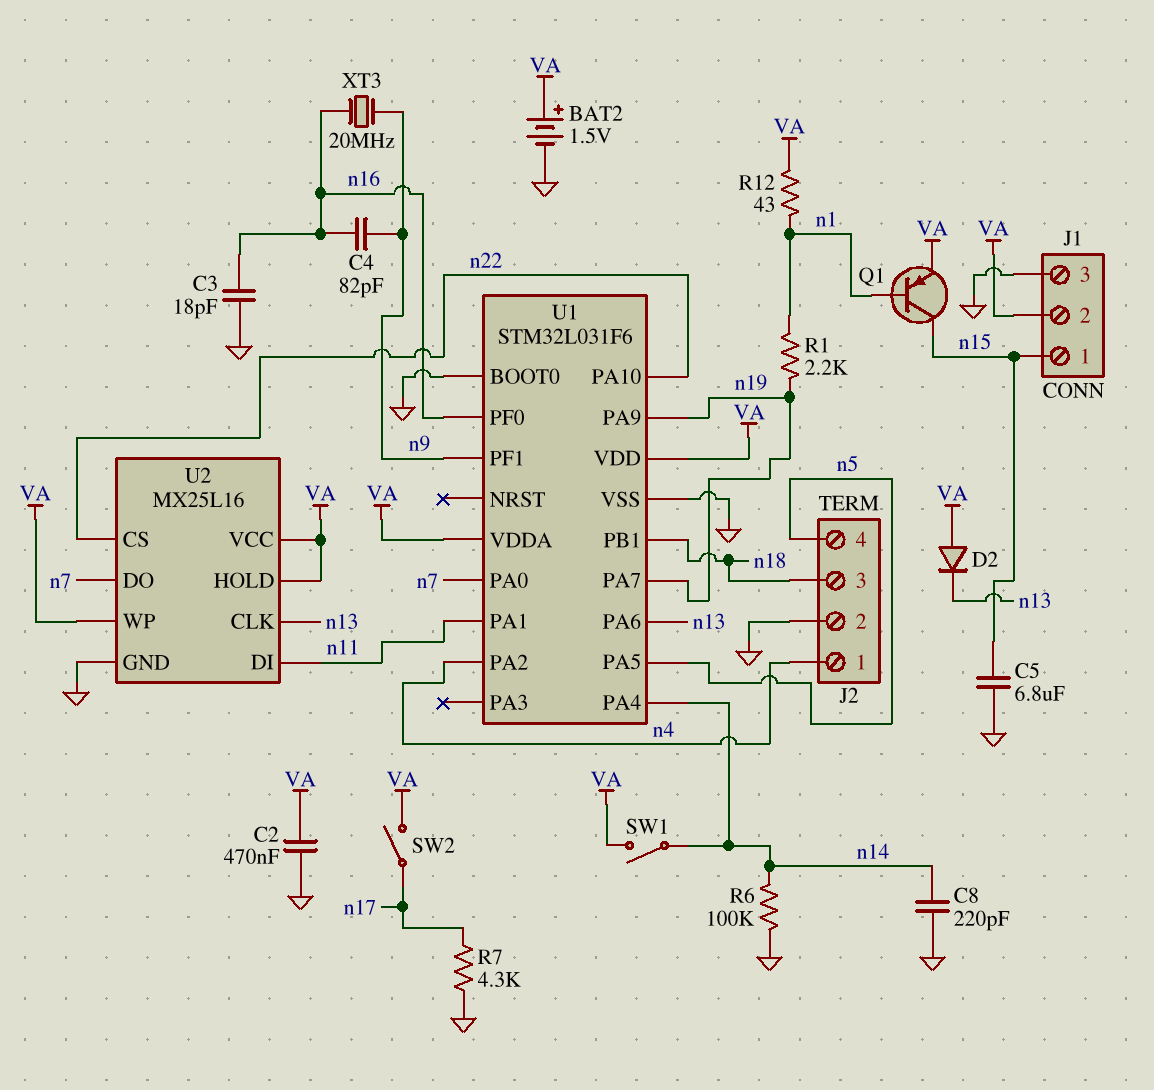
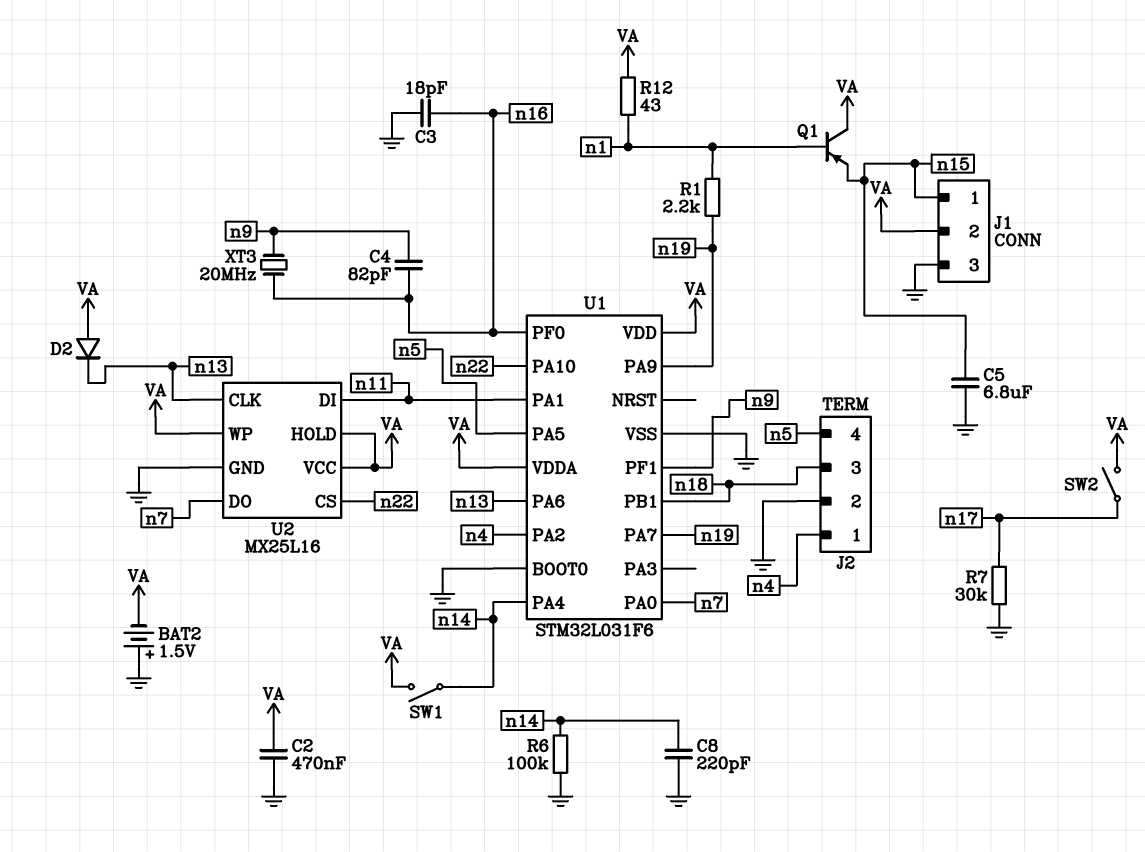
BAT2: 1.5V (plus VA, minus GND) -> 1.5V (plus GND, minus VA)
Q1: PNP (B n1, C n15, E VA) -> PNP (B n1, C VA, E n15)
R7: 4.3k (GND, n17) -> 30k (GND, n17)

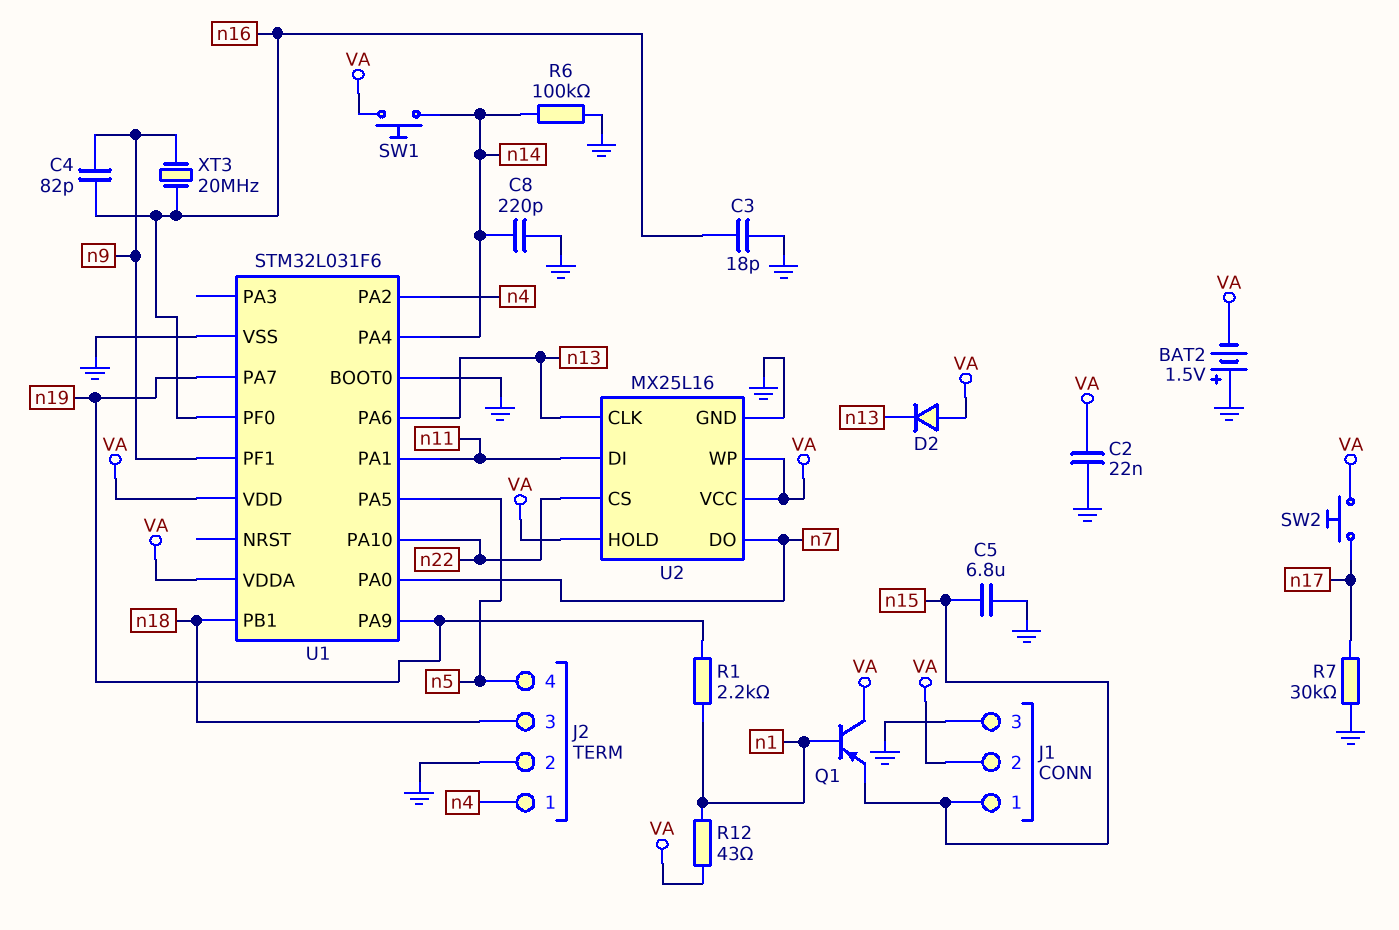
C2: 470nF (GND, VA) -> 22nF (GND, VA)
SW1: switch (VA, n14) -> button (VA, n14)
SW2: switch (VA, n17) -> button (VA, n17)

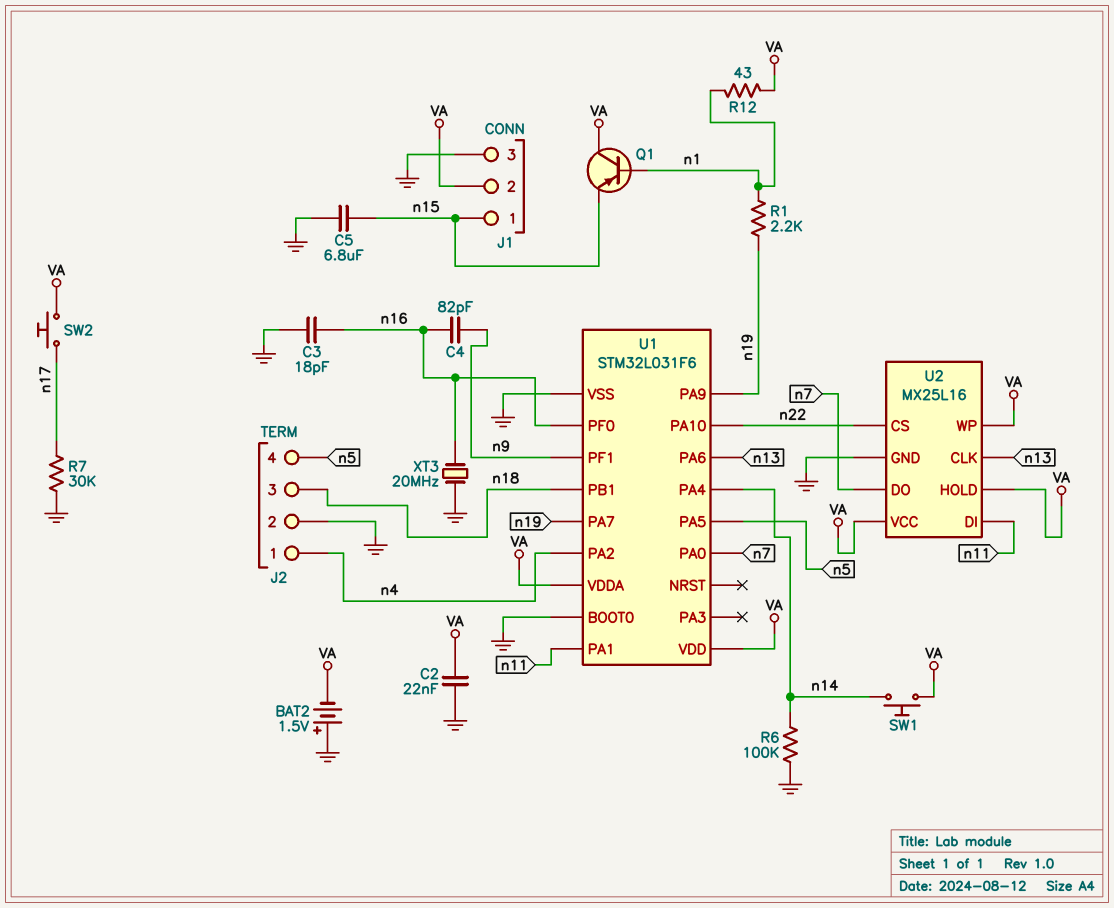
C8: 220pF (GND, n14) -> none
D2: diode (A VA, K n13) -> none
XT3: 20MHz (n9, n16) -> 20MHz (GND, n16)

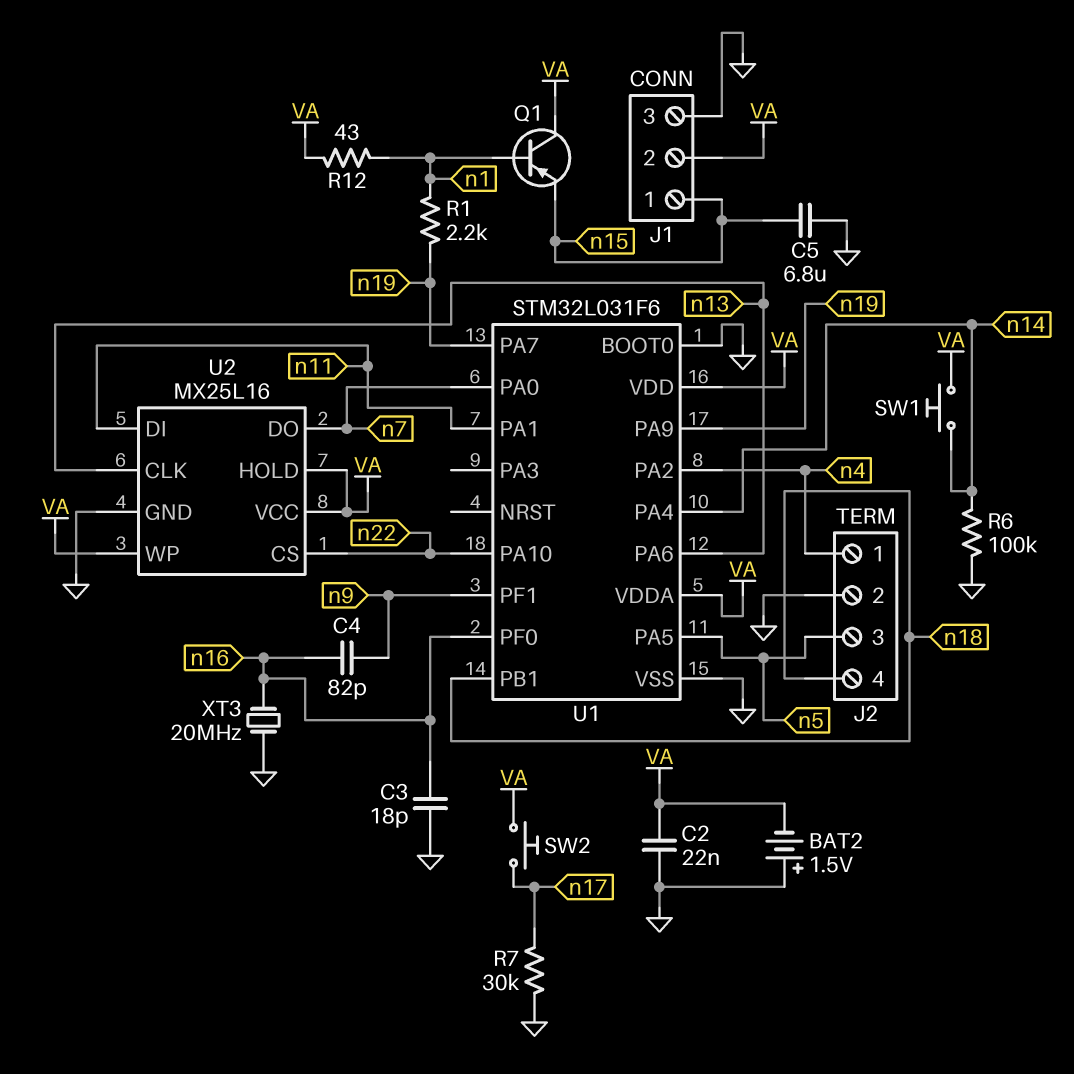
J2 pin 3: n18 -> n5
J2 pin 4: n5 -> n18

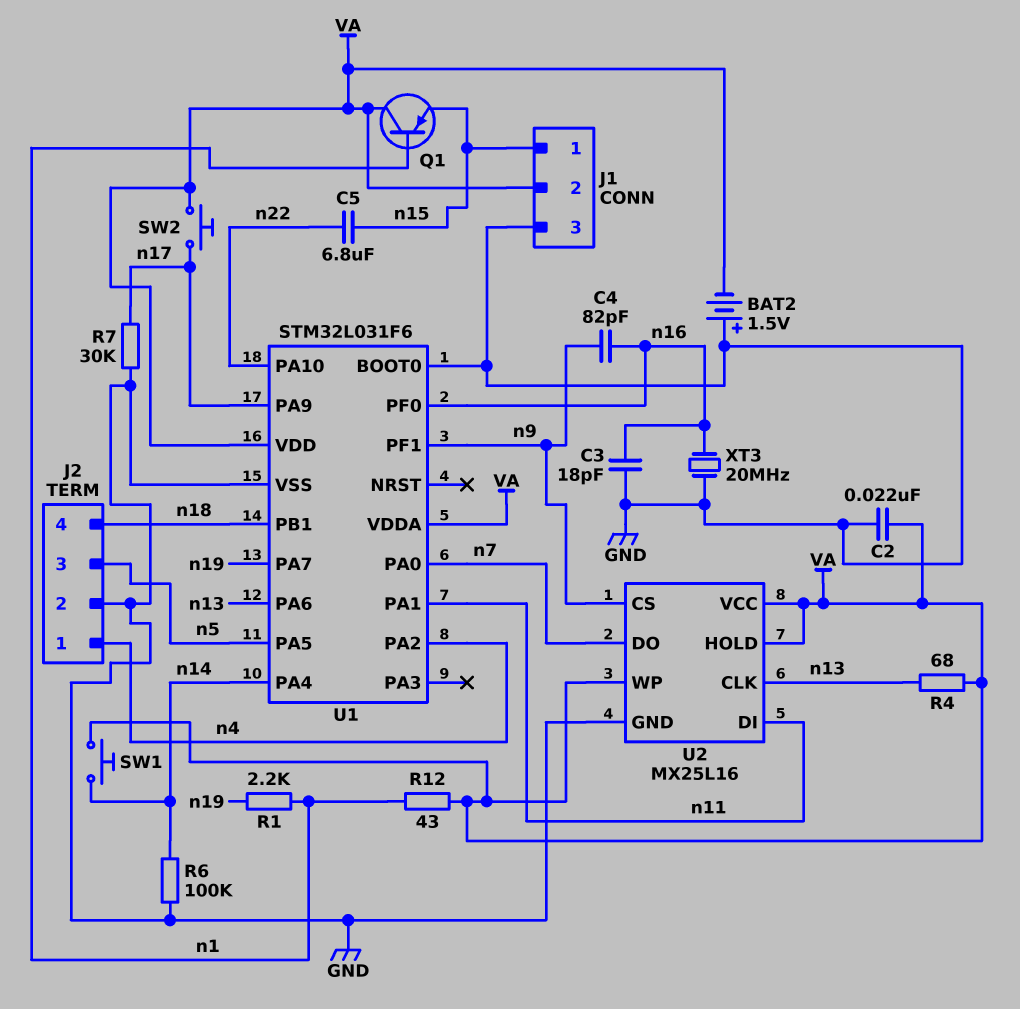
C5: 6.8uF (GND, n15) -> 6.8uF (n15, n22)
R4: none -> 68 (VA, n13)
U1 pin PA9: n19 -> n17
U2 pin CS: n22 -> n9

